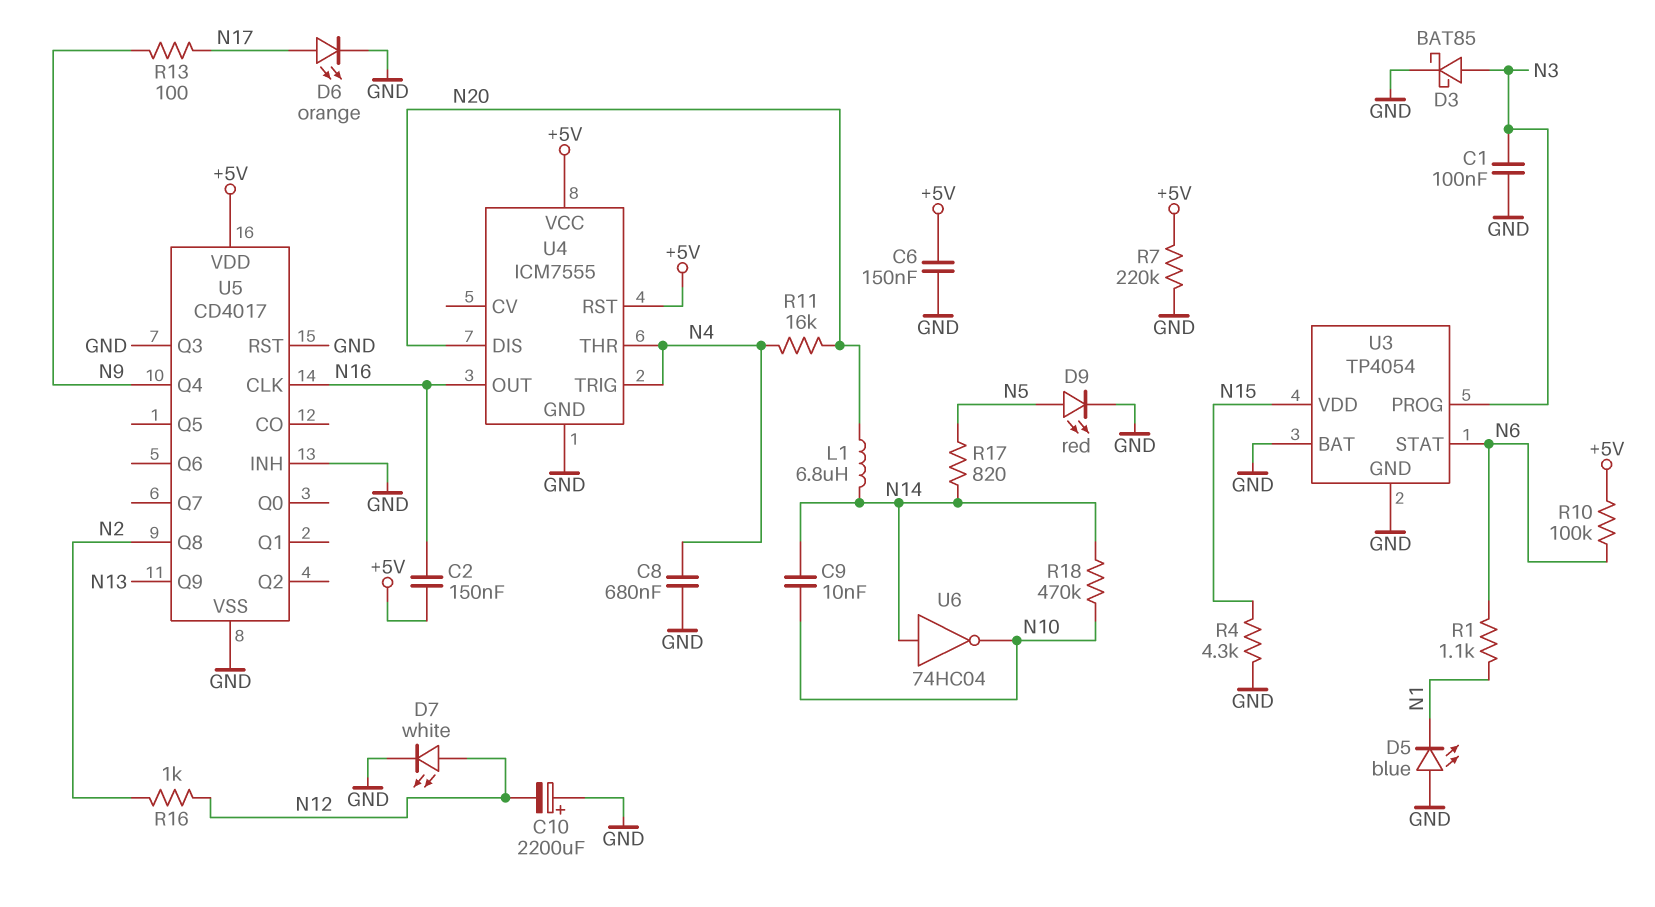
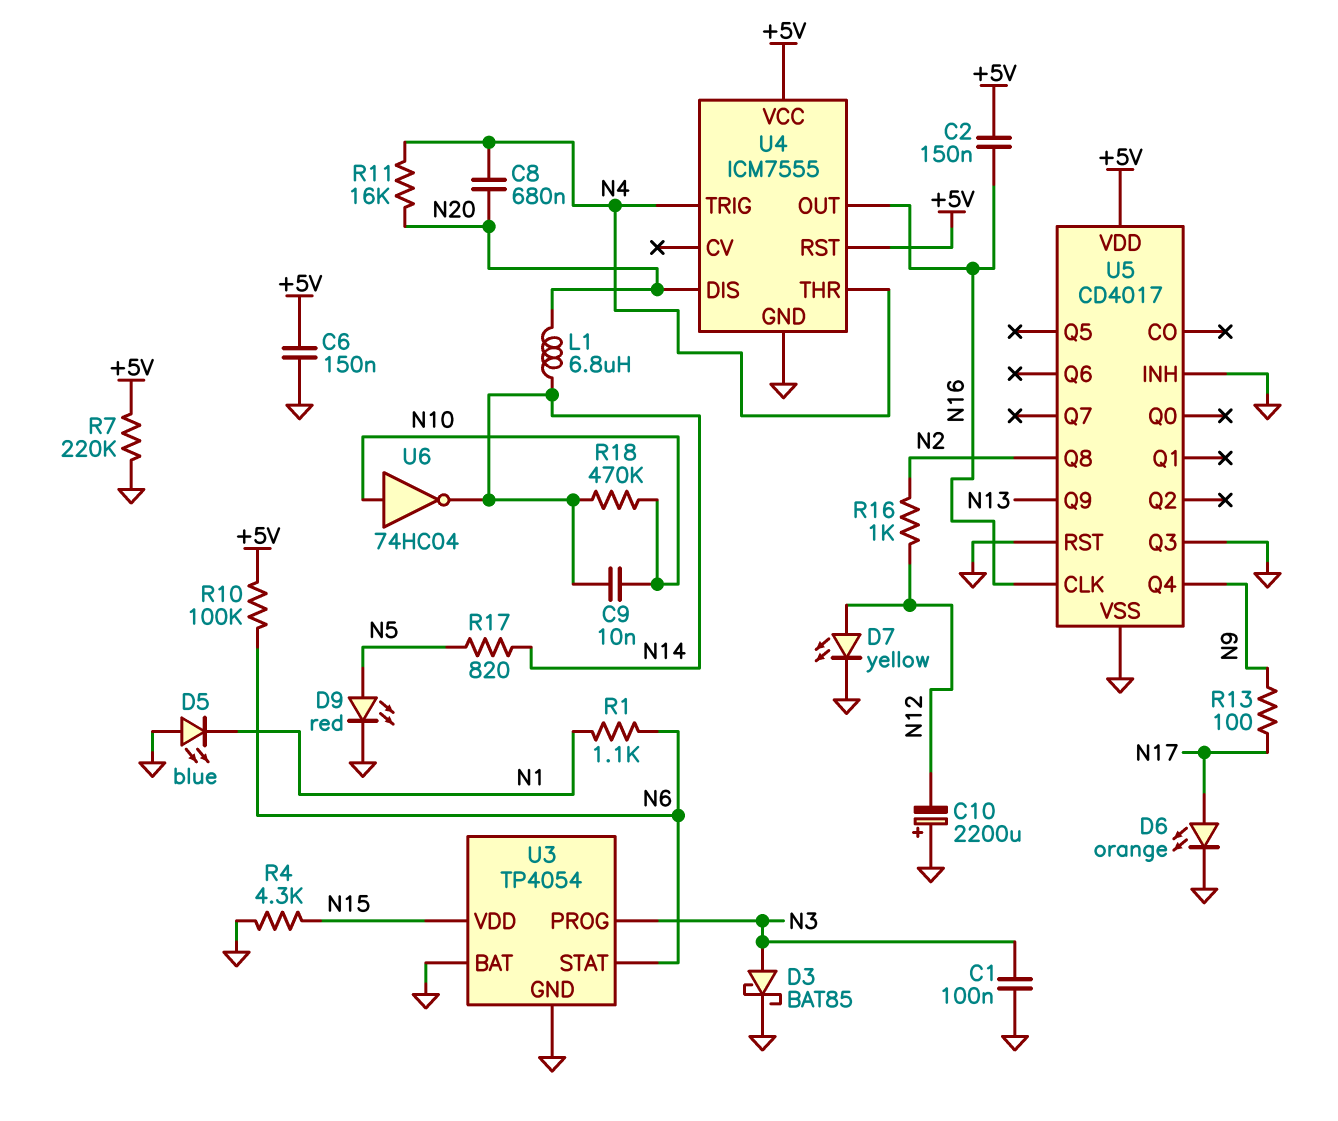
C8: 680nF (GND, N4) -> 680nF (N4, N20)
D7: LED white (A N12, K GND) -> LED yellow (A N12, K GND)
U6: NOT 74HC04 (in N14, out N10) -> NOT 74HC04 (in N10, out N14)

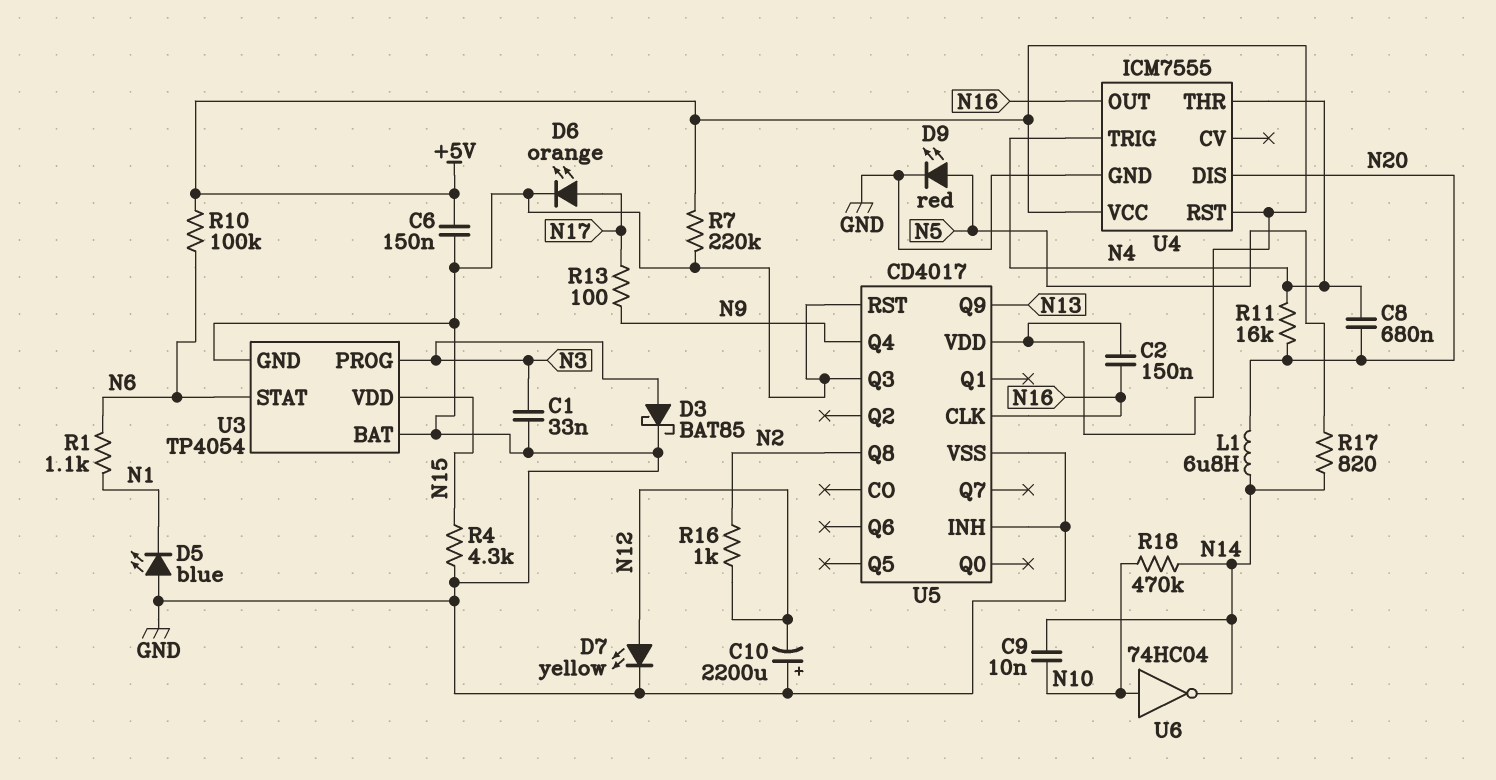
C1: 100nF (GND, N3) -> 33nF (GND, N3)

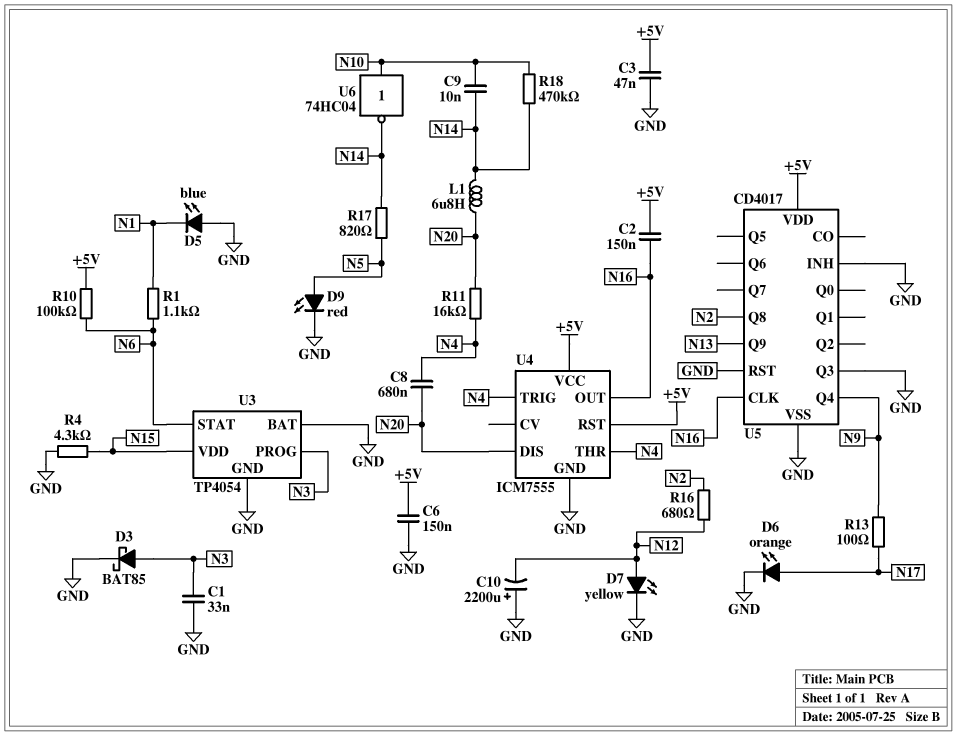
C3: none -> 47nF (+5V, GND)
R7: 220k (+5V, GND) -> none
R16: 1k (N2, N12) -> 680 (N2, N12)

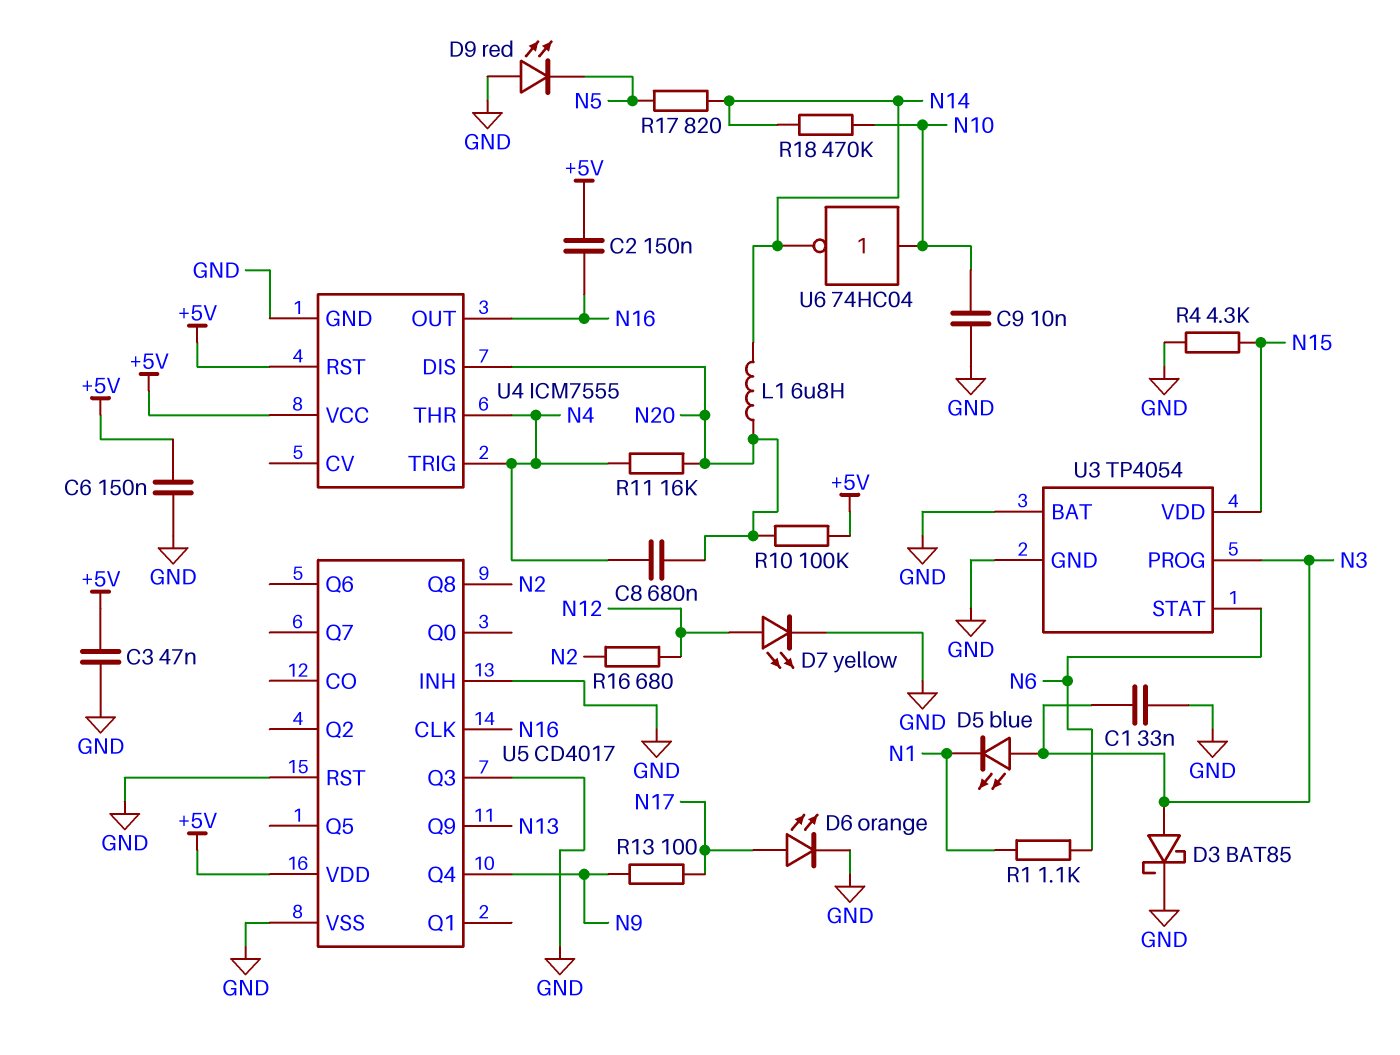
C9: 10nF (N10, N14) -> 10nF (GND, N10)
C10: 2200uF (plus GND, minus N12) -> none
D5: LED blue (A GND, K N1) -> LED blue (A N3, K N1)
D9: LED red (A N5, K GND) -> LED red (A GND, K N5)
R10: 100k (+5V, N6) -> 100k (+5V, N20)

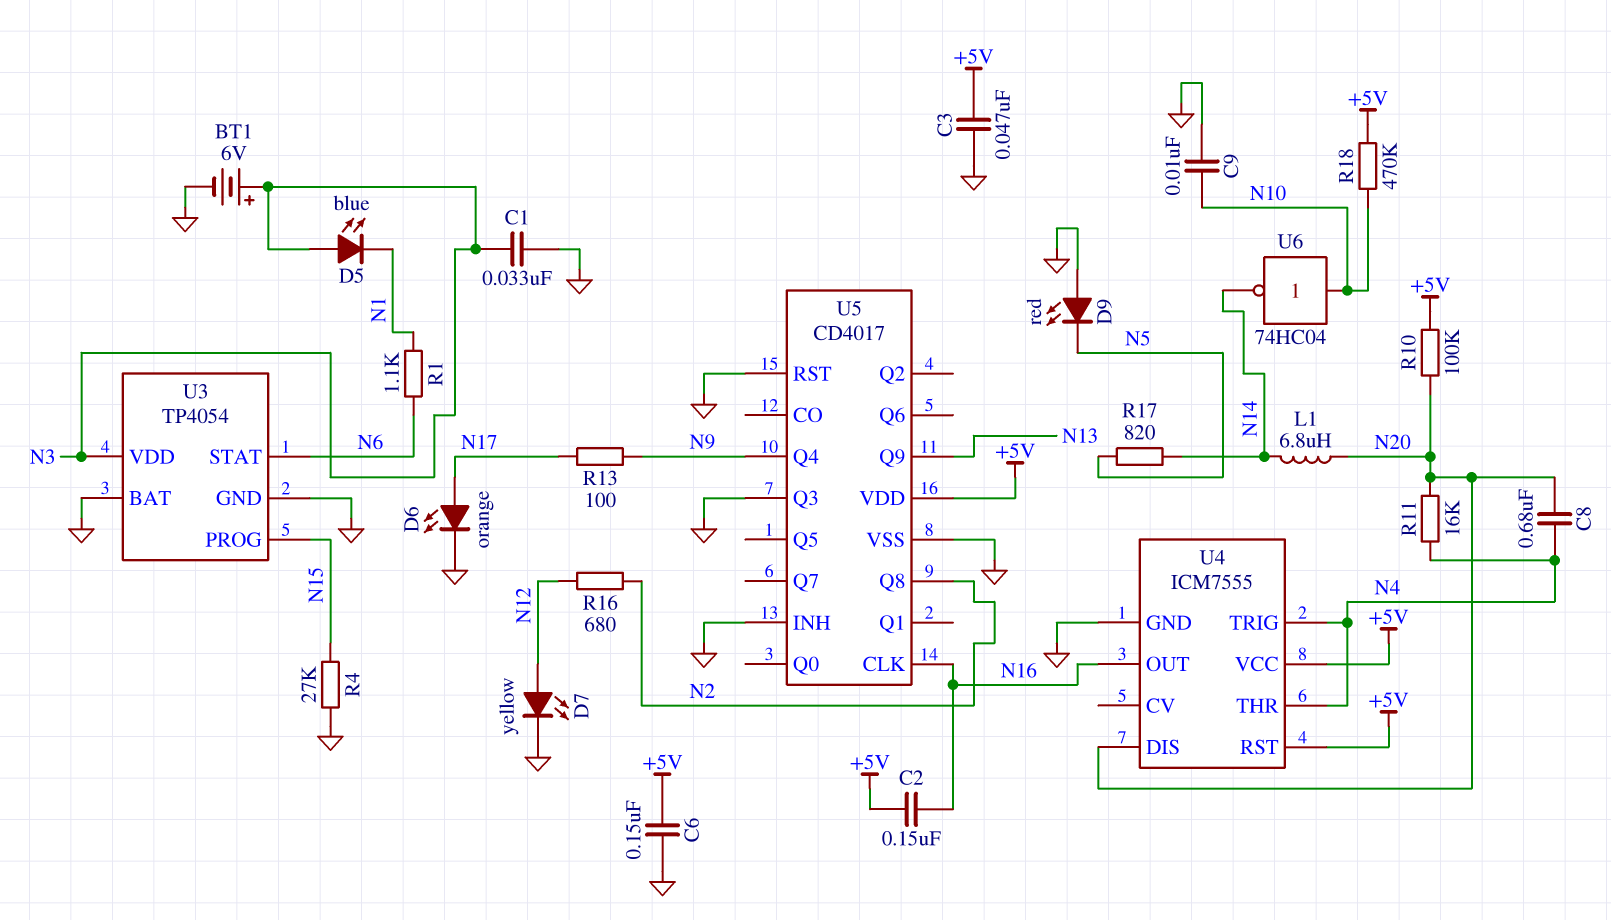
BT1: none -> 6V (plus N3, minus GND)
D3: schottky BAT85 (A N3, K GND) -> none
R4: 4.3k (GND, N15) -> 27k (GND, N15)
R18: 470k (N10, N14) -> 470k (+5V, N10)
U3 pin PROG: N3 -> N15
U3 pin VDD: N15 -> N3

